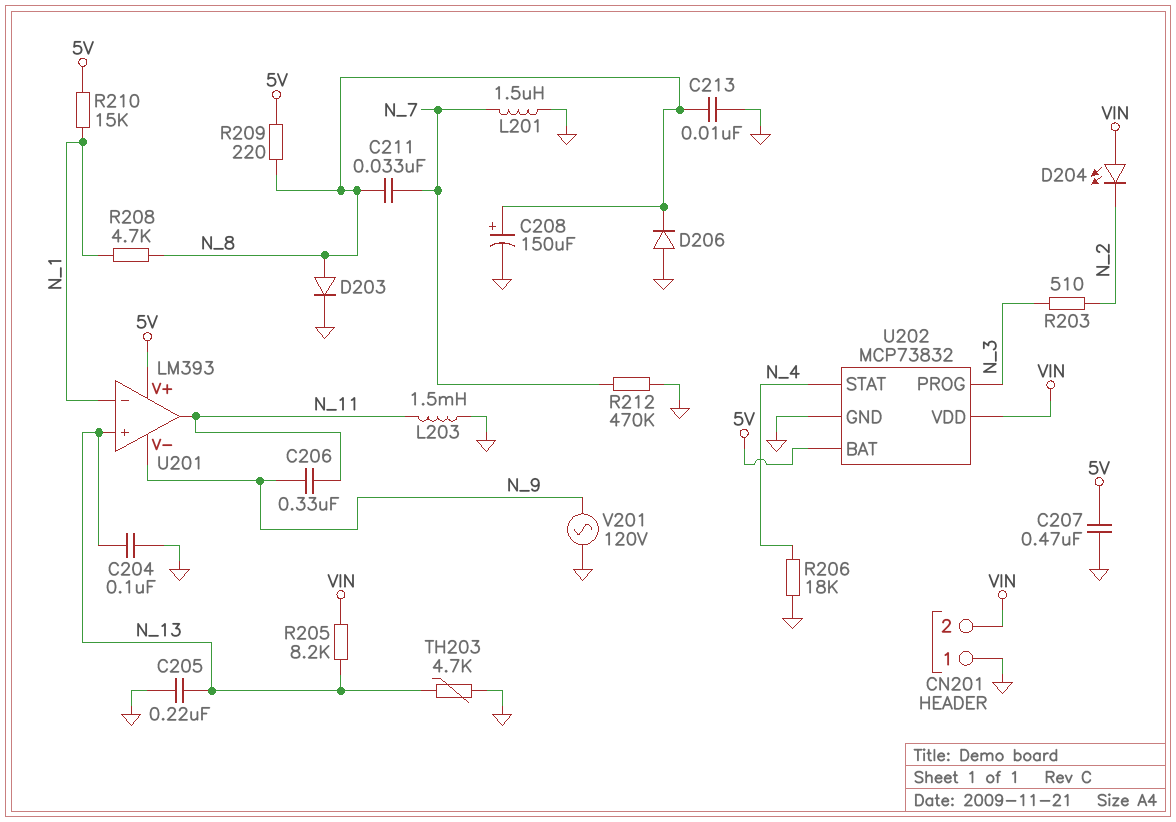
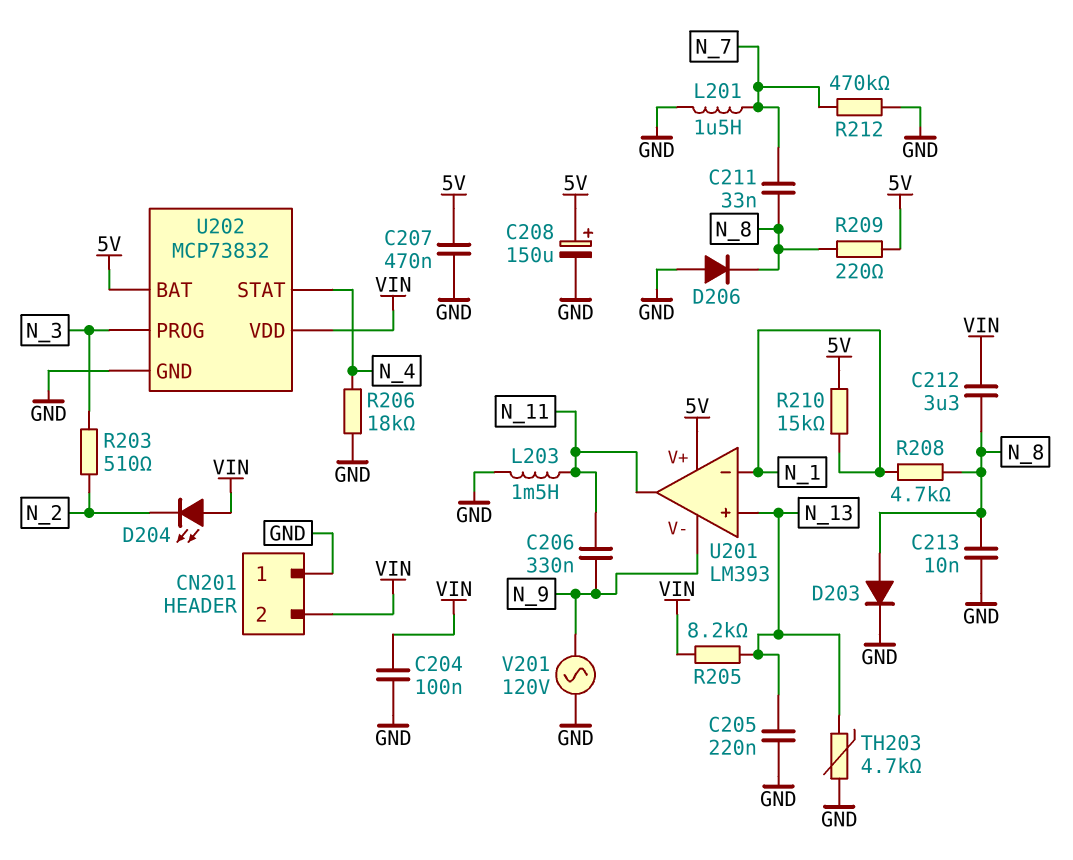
C204: 100nF (GND, N_13) -> 100nF (GND, VIN)
C208: 150uF (plus N_8, minus GND) -> 150uF (plus 5V, minus GND)
C212: none -> 3.3uF (N_8, VIN)

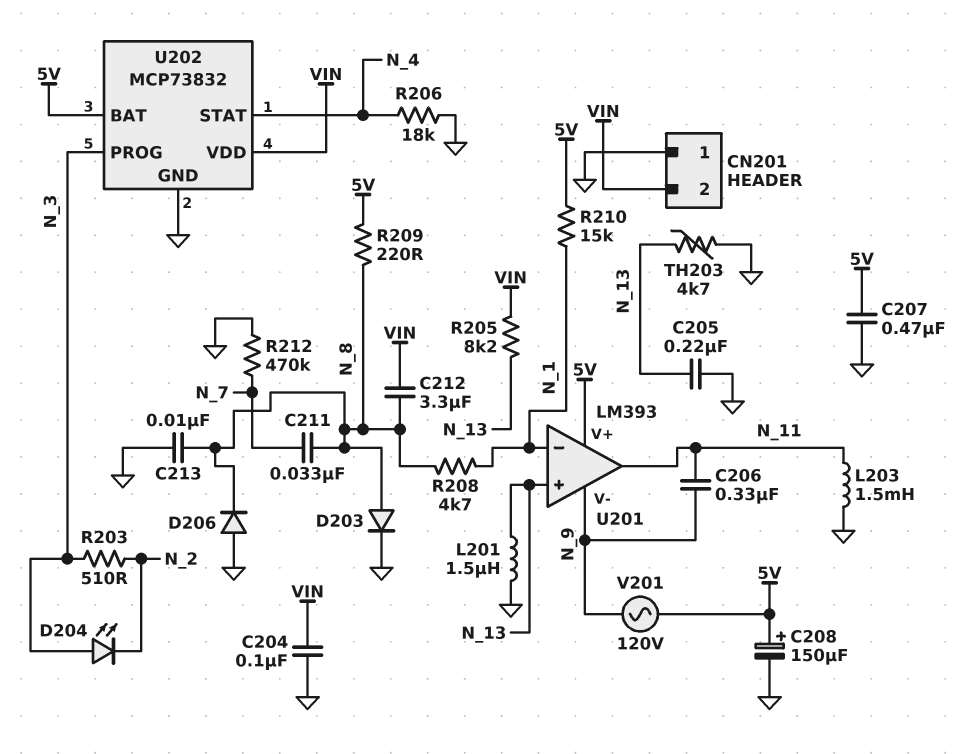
D204: LED (A VIN, K N_2) -> LED (A N_3, K N_2)
L201: 1.5uH (GND, N_7) -> 1.5uH (GND, N_13)
V201: AC 120V (GND, N_9) -> AC 120V (5V, N_9)

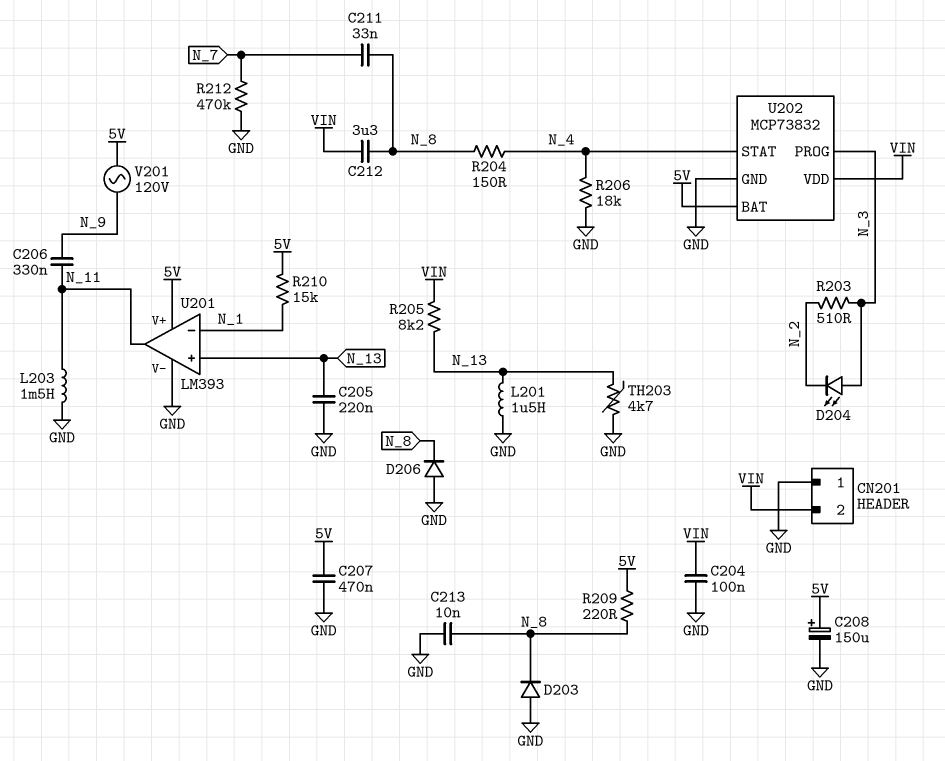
D203: diode (A N_8, K GND) -> diode (A GND, K N_8)
R204: none -> 150 (N_4, N_8)
R208: 4.7k (N_1, N_8) -> none
U201 pin V-: N_9 -> GND

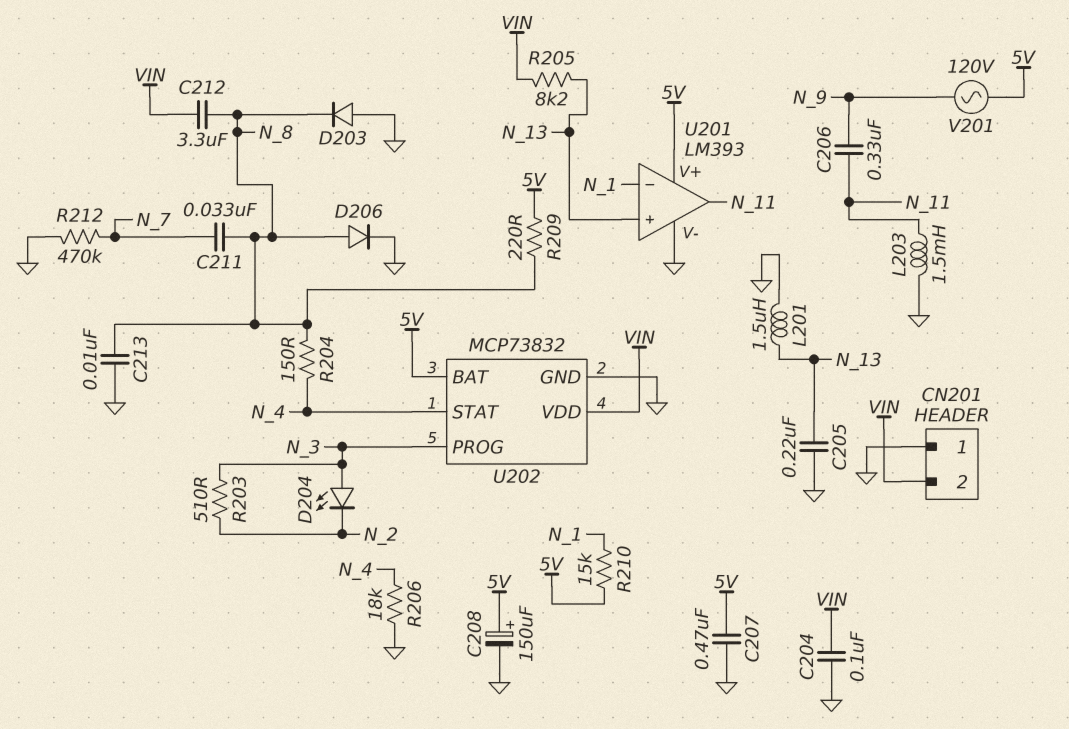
D206: diode (A GND, K N_8) -> diode (A N_8, K GND)
TH203: 4.7k (GND, N_13) -> none

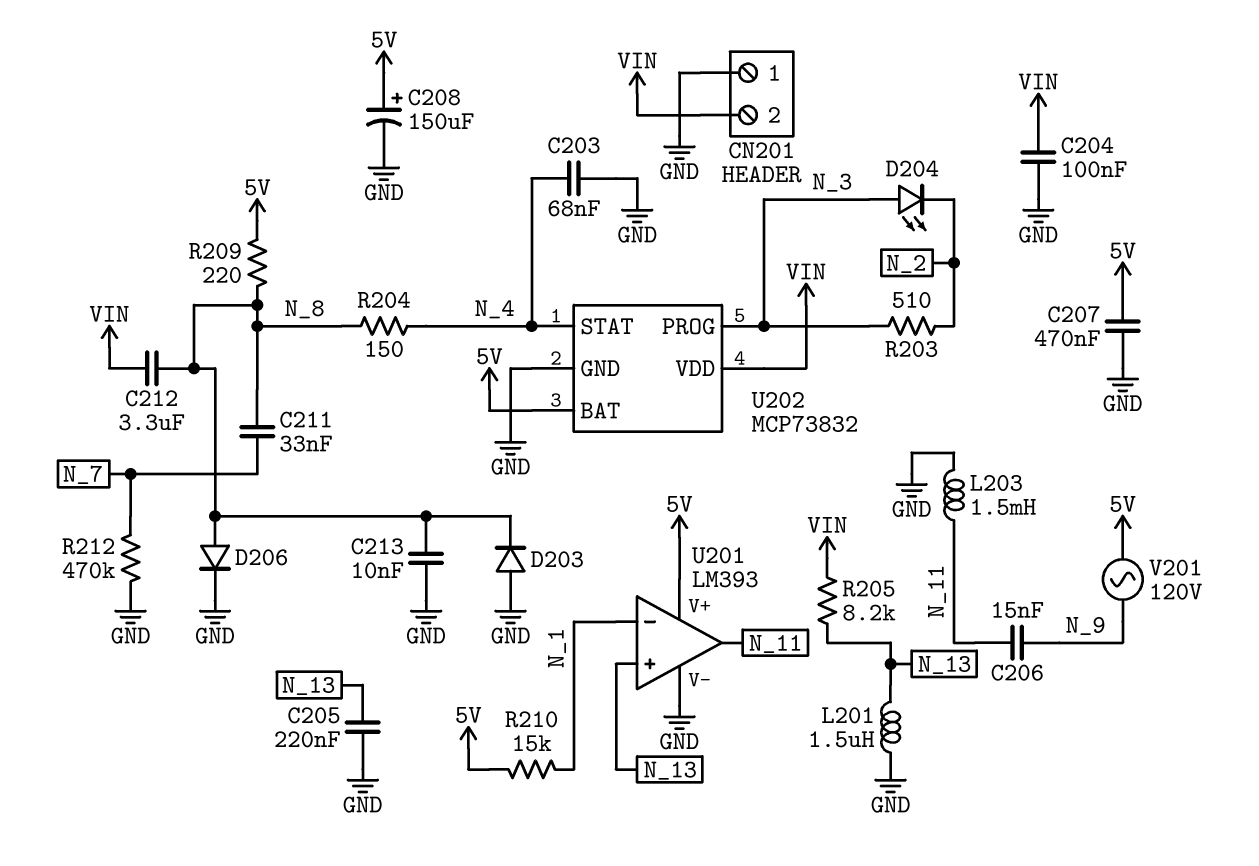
C203: none -> 68nF (GND, N_4)
C206: 330nF (N_9, N_11) -> 15nF (N_9, N_11)
R206: 18k (GND, N_4) -> none

